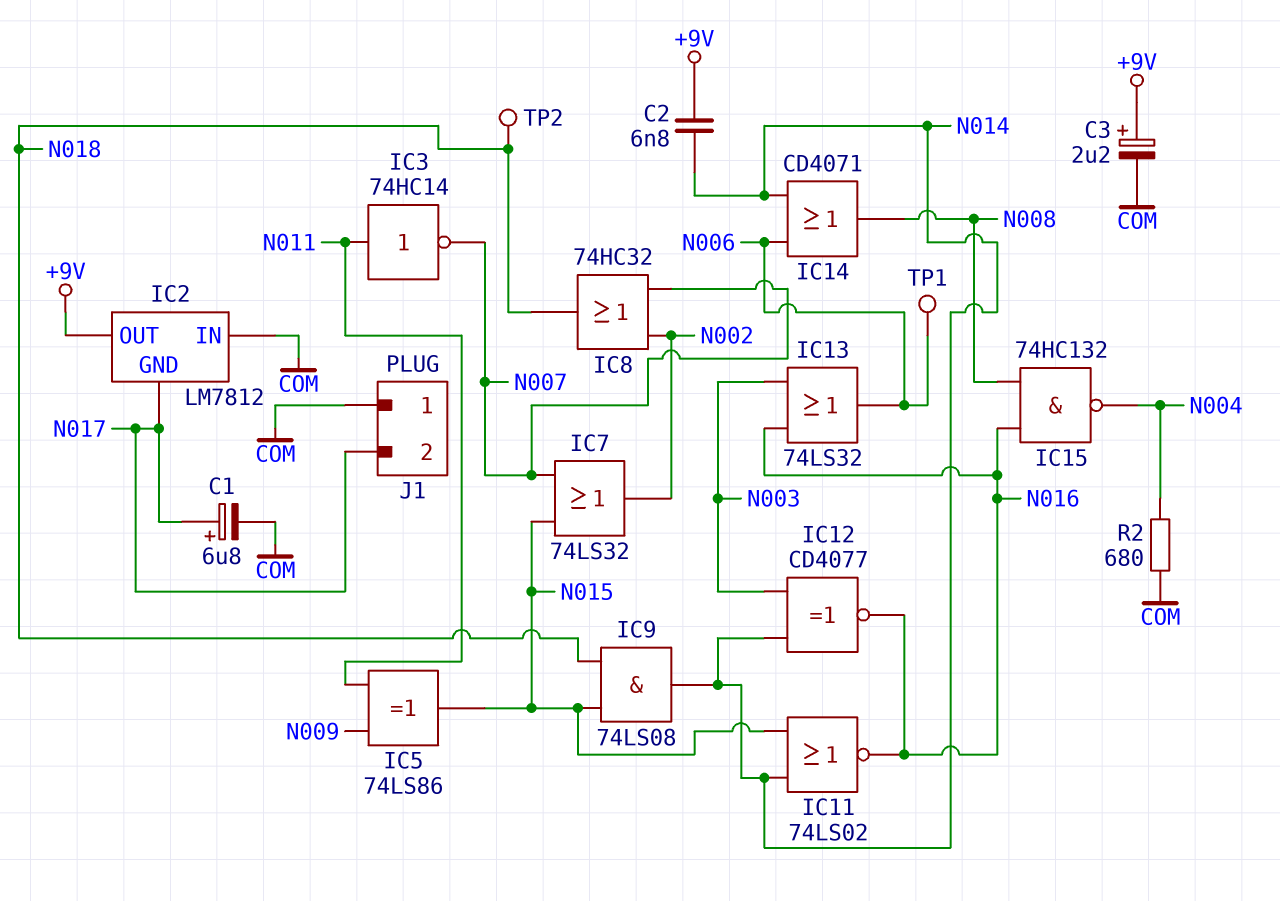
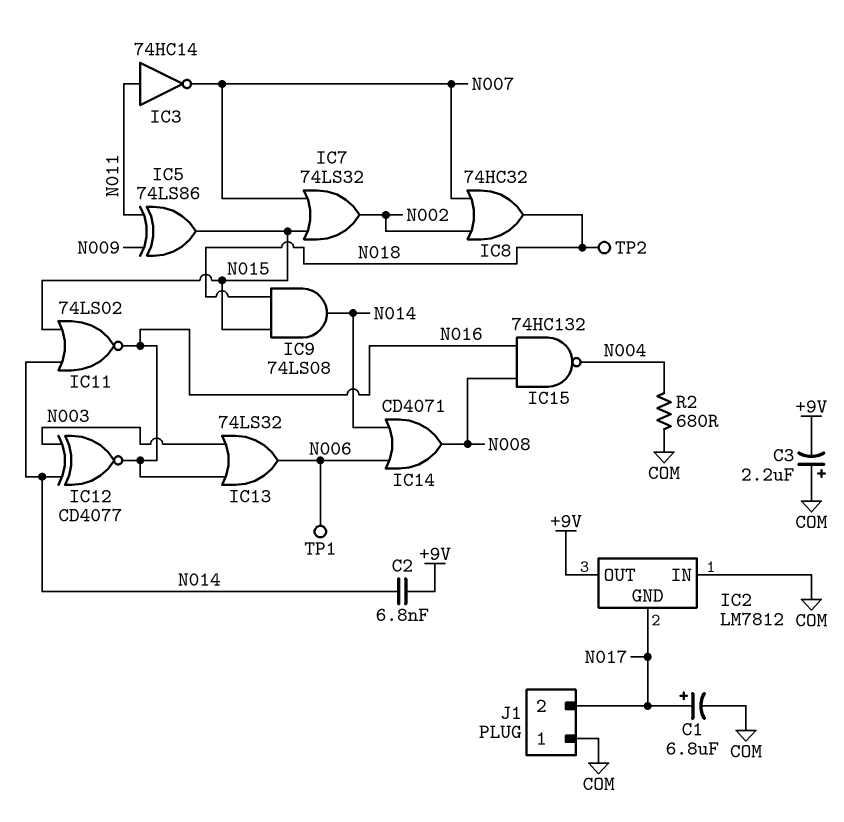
C3: 2.2uF (plus +9V, minus COM) -> 2.2uF (plus COM, minus +9V)

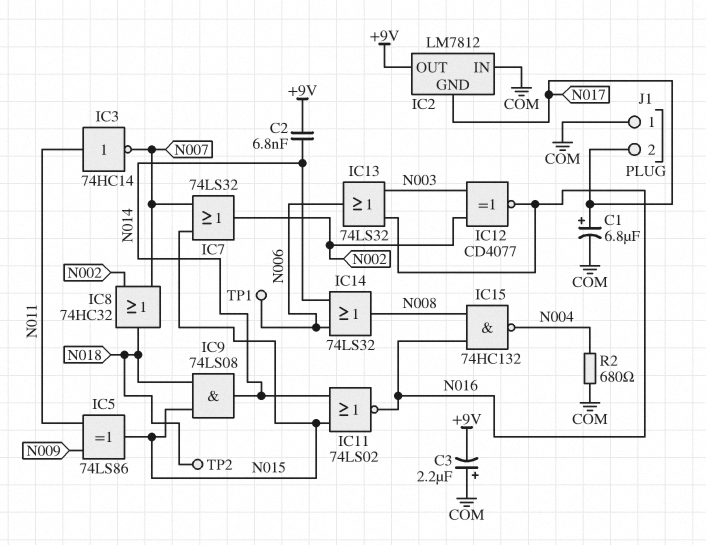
IC12: XNOR CD4077 (in N003, in N014, out N016) -> XNOR CD4077 (in N002, in N003, out N016)
IC14: OR CD4071 (in N006, in N014, out N008) -> OR 74LS32 (in N006, in N014, out N008)

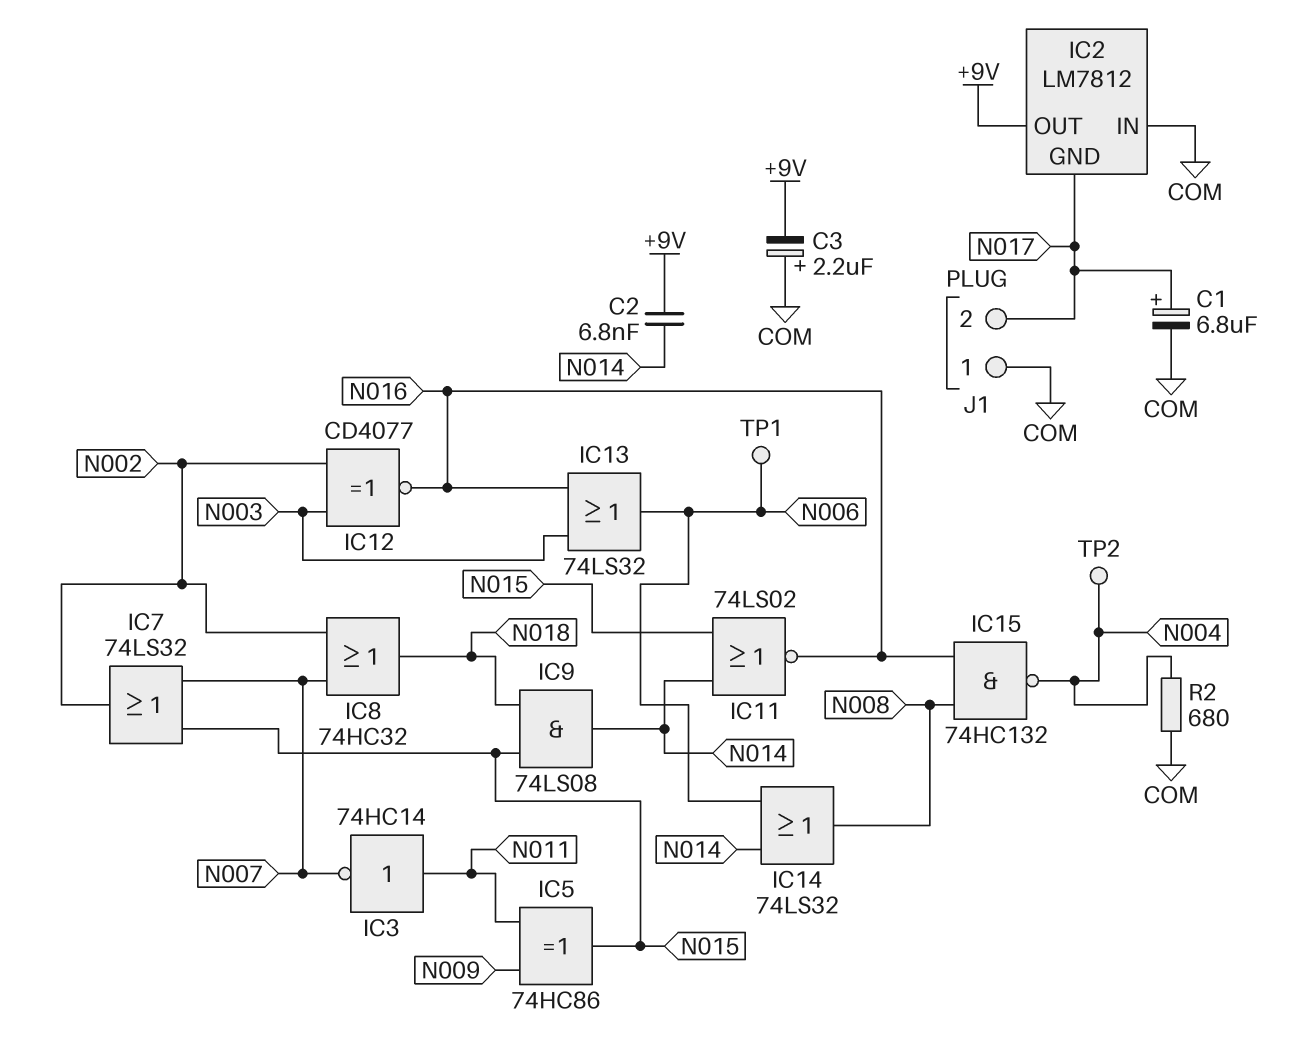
IC5: XOR 74LS86 (in N009, in N011, out N015) -> XOR 74HC86 (in N009, in N011, out N015)
TP2: test point (N018) -> test point (N004)

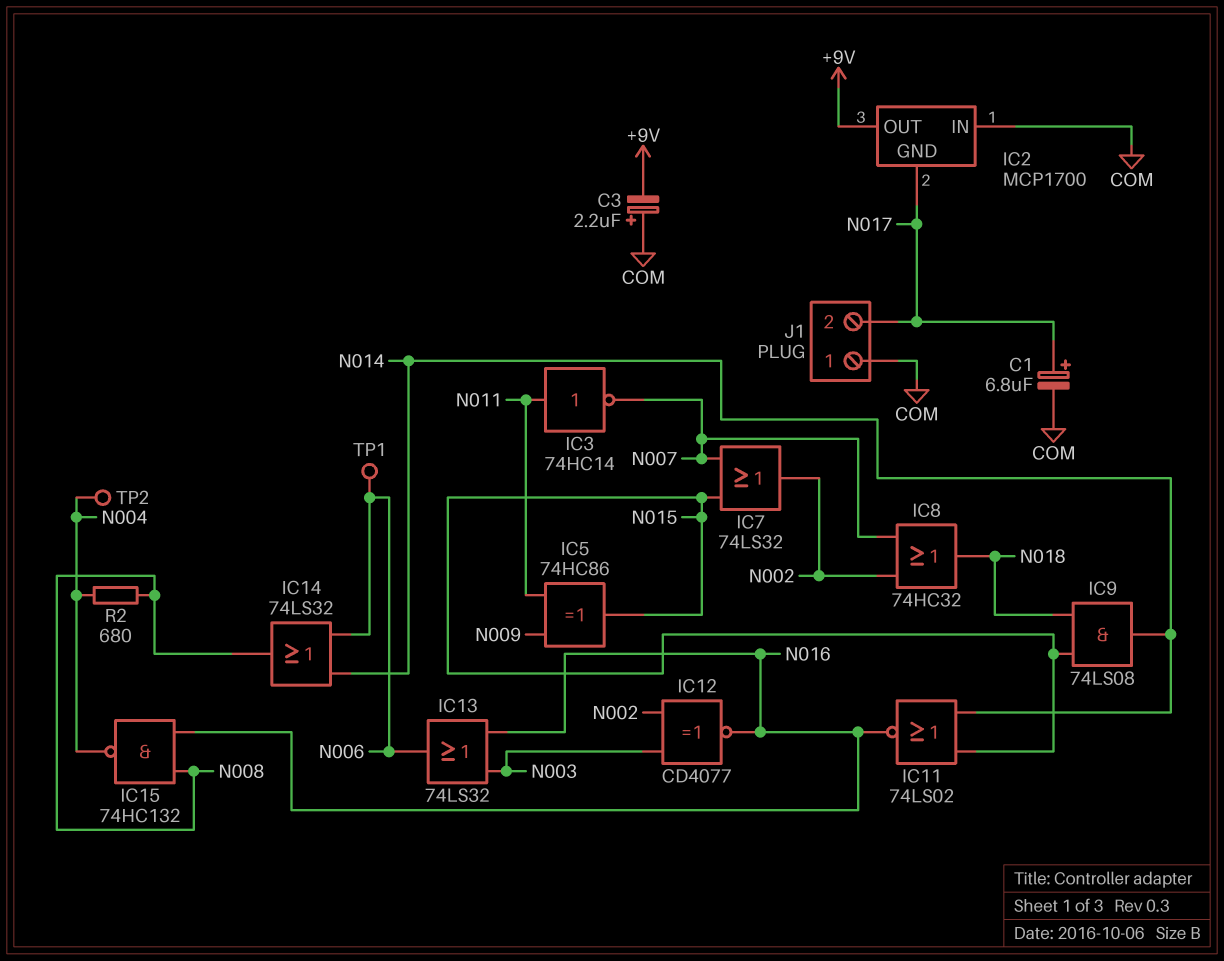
C2: 6.8nF (+9V, N014) -> none
IC2: LM7812 -> MCP1700
R2: 680 (COM, N004) -> 680 (N004, N008)

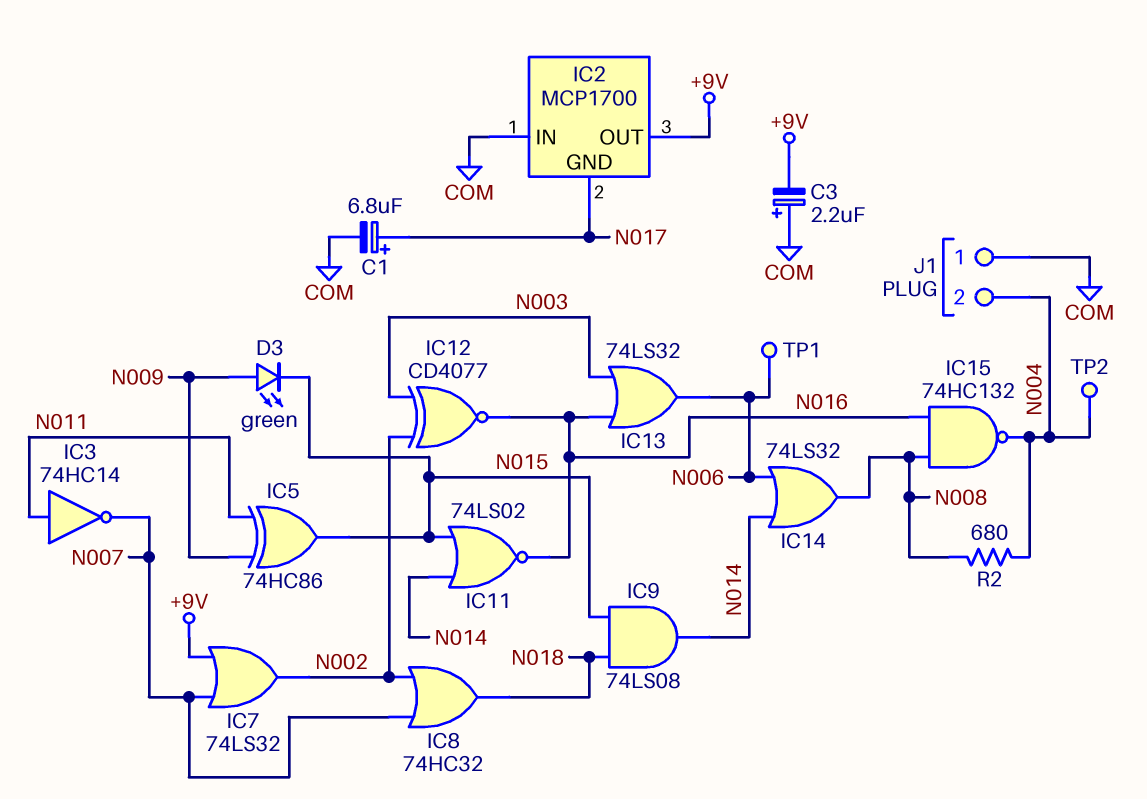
D3: none -> LED green (A N009, K N015)
IC7: OR 74LS32 (in N007, in N015, out N002) -> OR 74LS32 (in +9V, in N007, out N002)
J1 pin 2: N017 -> N004

